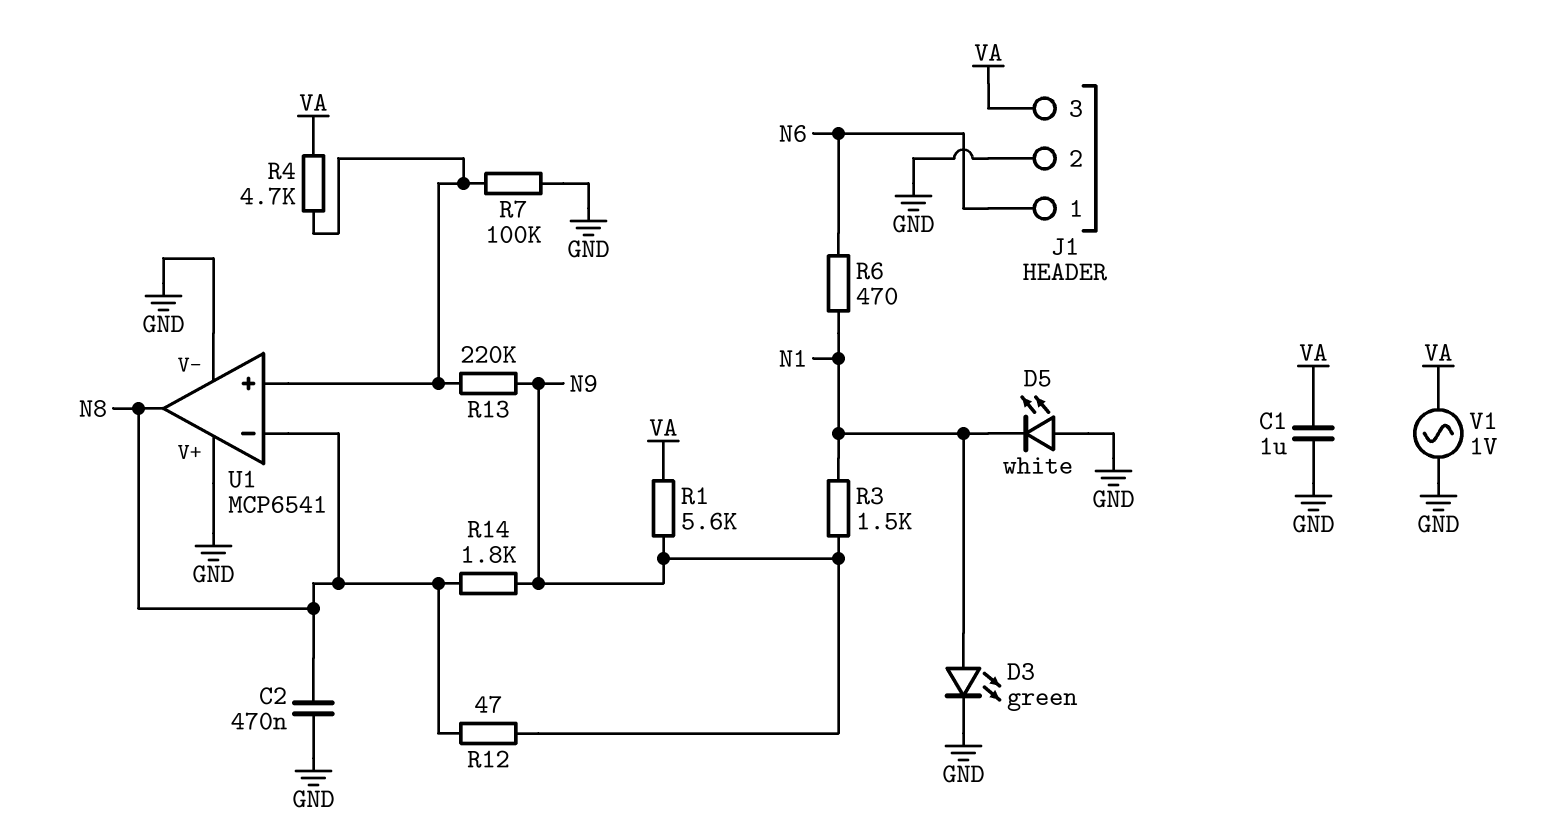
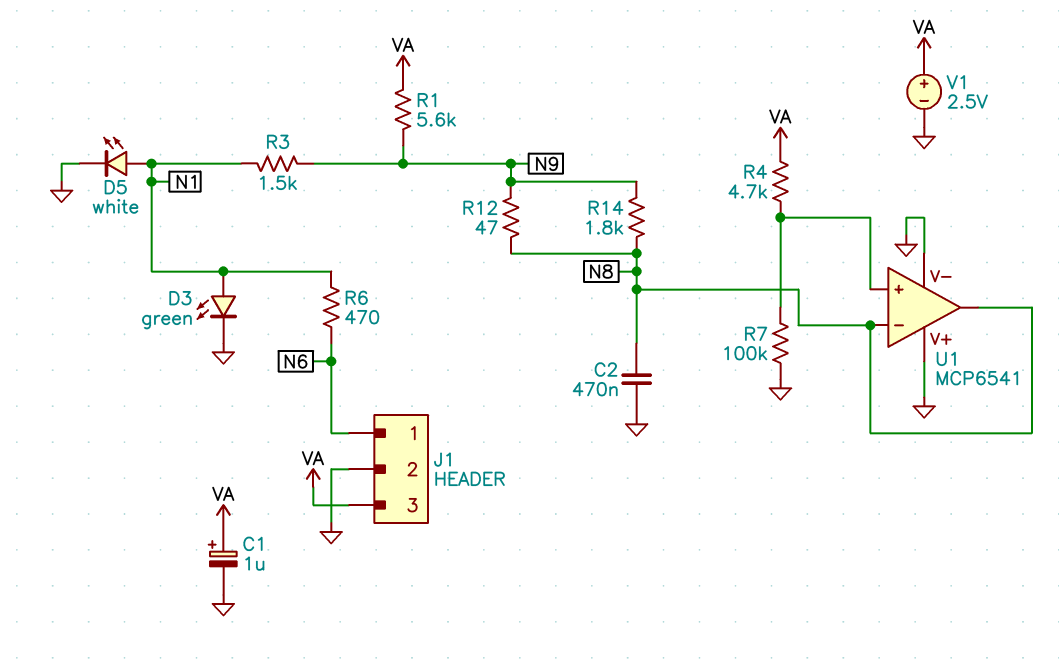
C1: 1uF (GND, VA) -> 1uF (plus VA, minus GND)
D5: LED white (A GND, K N1) -> LED white (A N1, K GND)
R13: 220k (N9, U1/in+) -> none
V1: AC 1V (GND, VA) -> 2.5V (plus VA, minus GND)

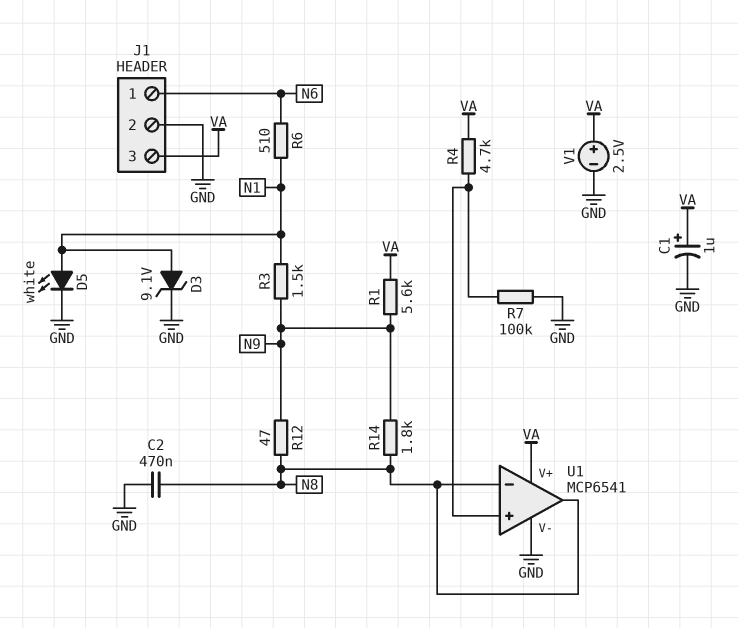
D3: LED green (A N1, K GND) -> zener 9.1V (A N1, K GND)
R6: 470 (N1, N6) -> 510 (N1, N6)
U1 pin V+: GND -> VA

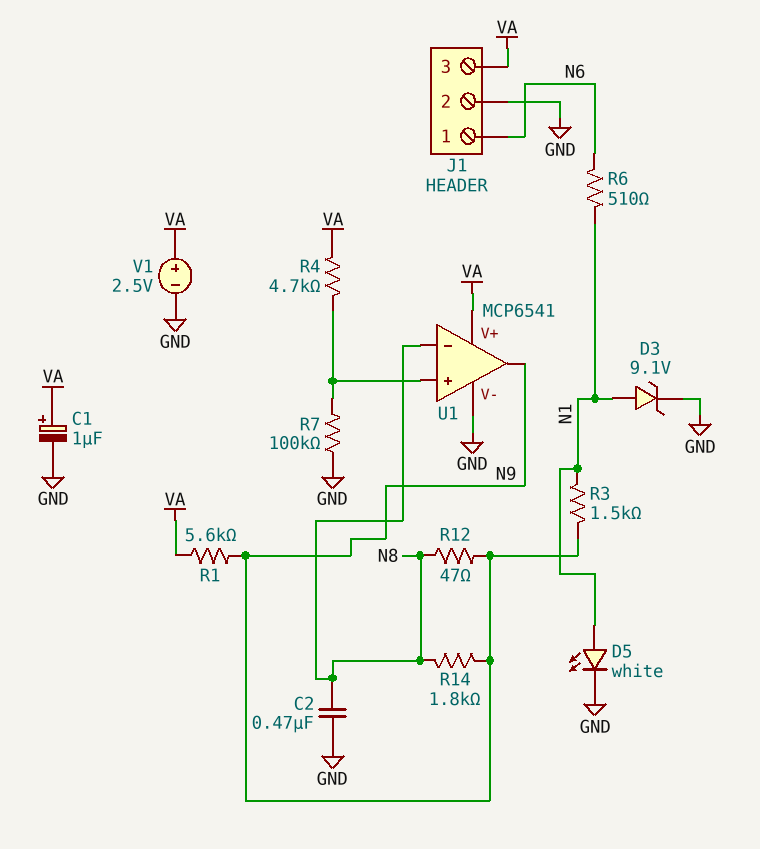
U1 pin out: N8 -> N9

